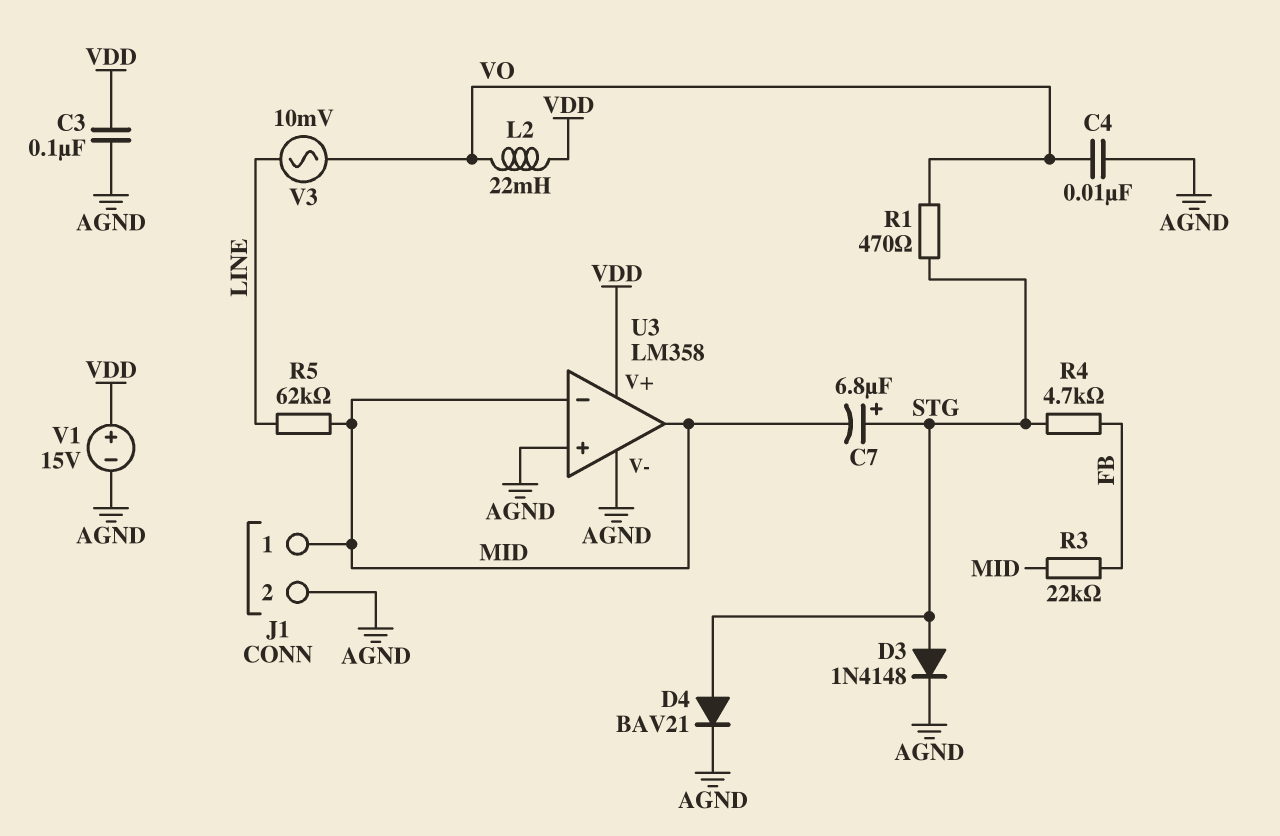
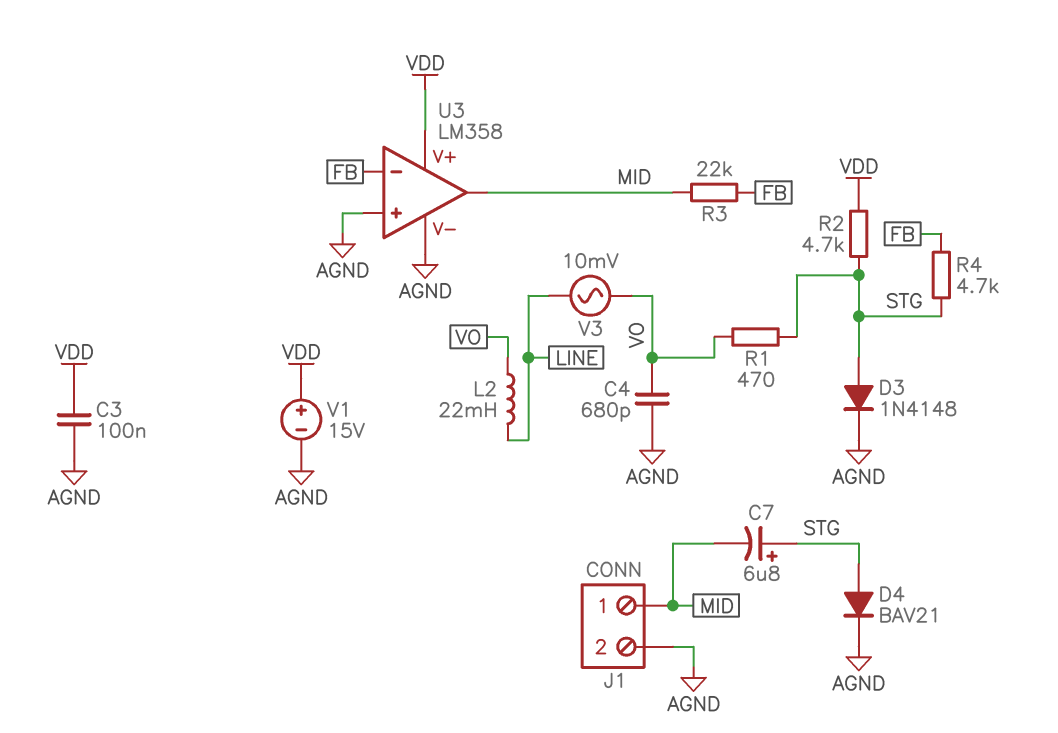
C4: 10nF (AGND, VO) -> 680pF (AGND, VO)
L2: 22mH (VDD, VO) -> 22mH (LINE, VO)
R2: none -> 4.7k (STG, VDD)
R5: 62k (LINE, MID) -> none
U3 pin in-: MID -> FB

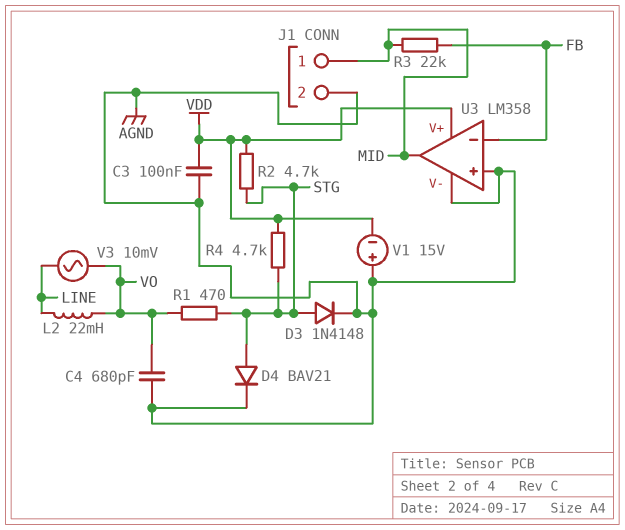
C7: 6.8uF (plus STG, minus MID) -> none
R4: 4.7k (FB, STG) -> 4.7k (STG, VDD)
V1: 15V (plus VDD, minus AGND) -> 15V (plus AGND, minus VDD)

